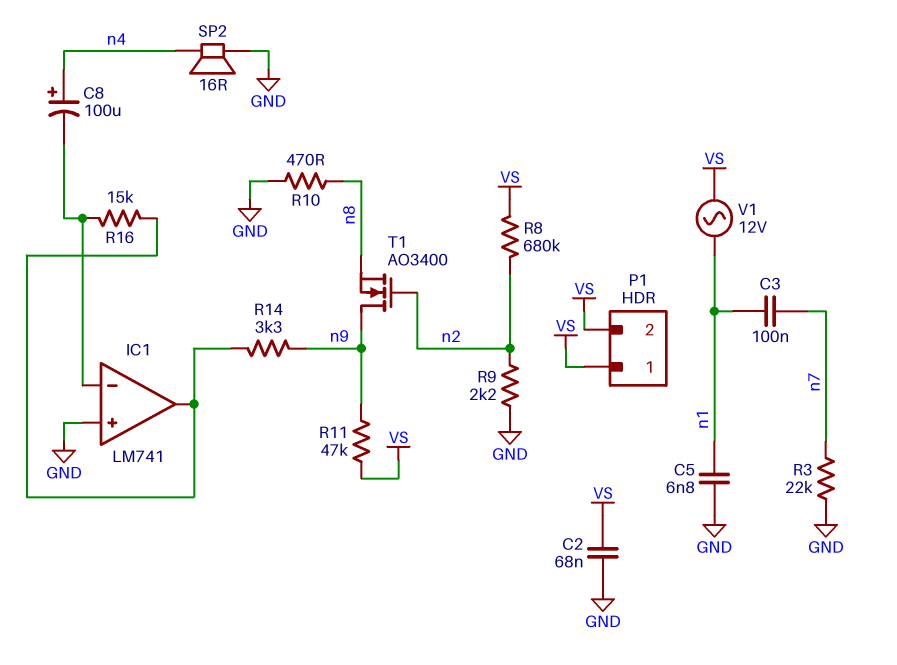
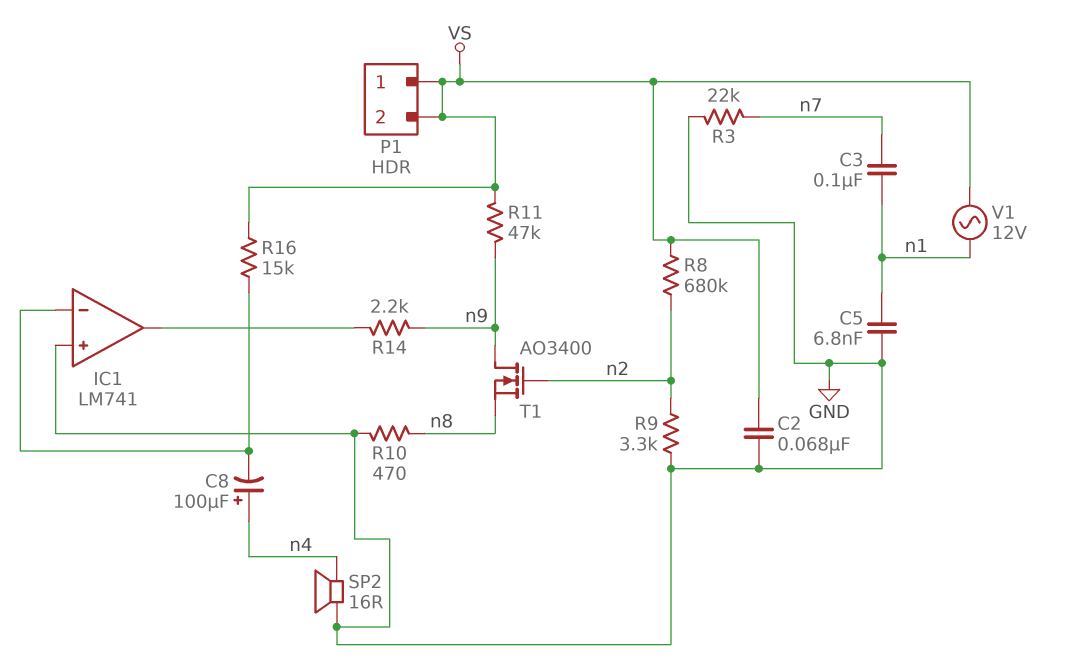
R9: 2.2k (GND, n2) -> 3.3k (GND, n2)
R14: 3.3k (IC1/out, n9) -> 2.2k (IC1/out, n9)
R16: 15k (IC1/in-, IC1/out) -> 15k (IC1/in-, VS)

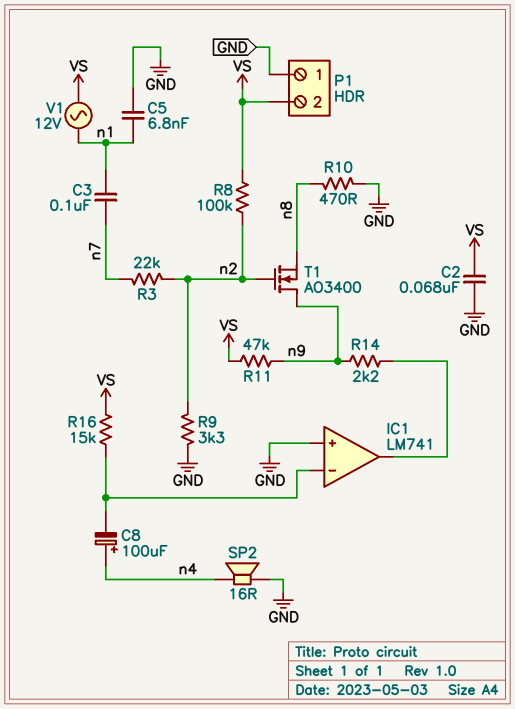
P1 pin 1: VS -> GND
R3: 22k (GND, n7) -> 22k (n2, n7)
R8: 680k (VS, n2) -> 100k (VS, n2)

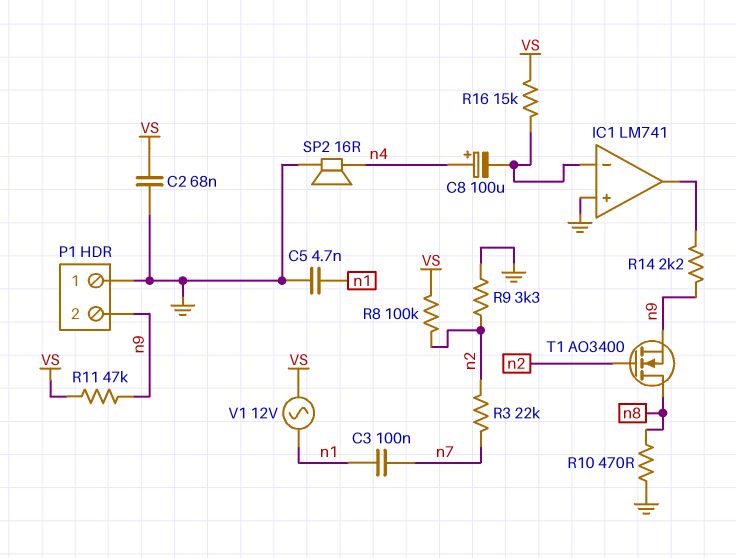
C5: 6.8nF (GND, n1) -> 4.7nF (GND, n1)
P1 pin 2: VS -> n9
T1: NMOS AO3400 (G n2, D n9, S n8) -> NMOS AO3400 (G n2, D n8, S n9)

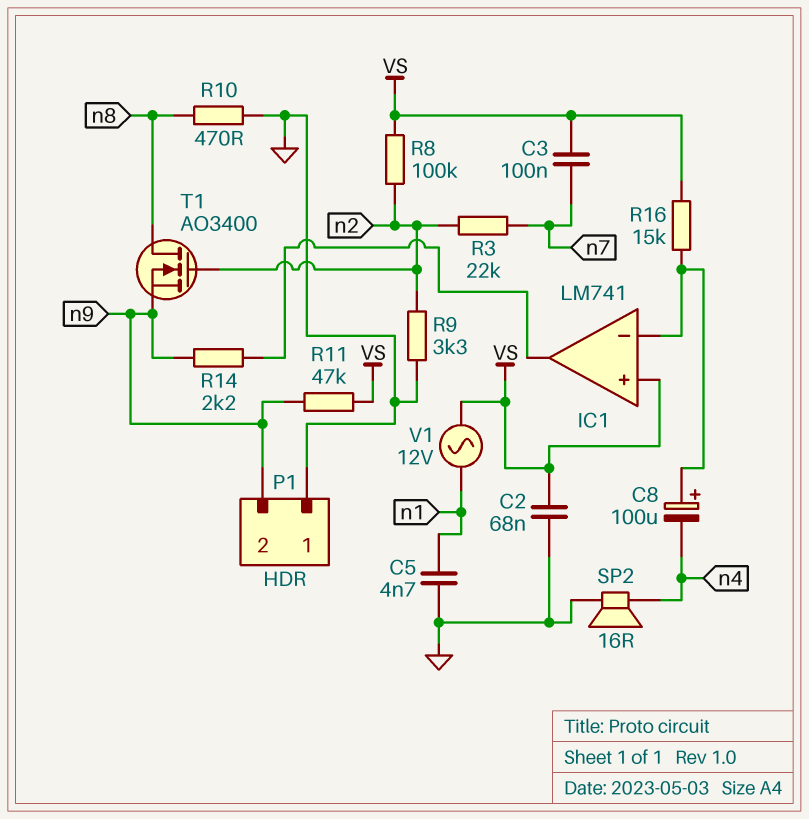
C3: 100nF (n1, n7) -> 100nF (VS, n7)
C8: 100uF (plus n4, minus IC1/in-) -> 100uF (plus IC1/in-, minus n4)
IC1 pin in+: GND -> VS

